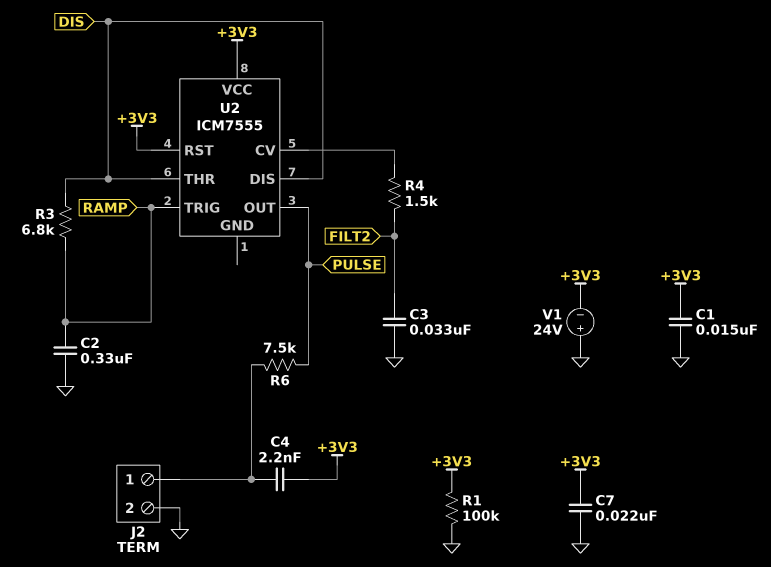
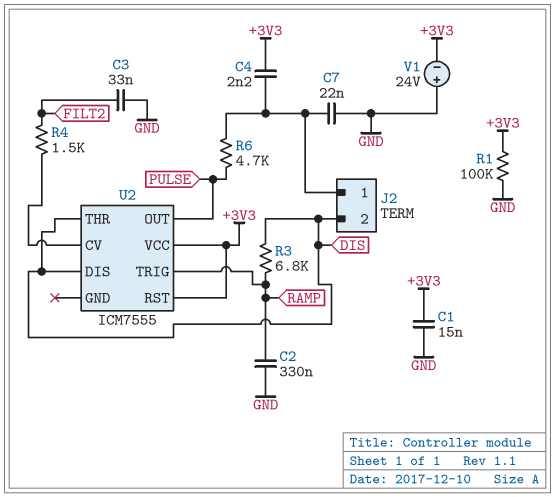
C7: 22nF (+3V3, GND) -> 22nF (GND, J2/1)
J2 pin 2: GND -> DIS
R6: 7.5k (J2/1, PULSE) -> 4.7k (J2/1, PULSE)

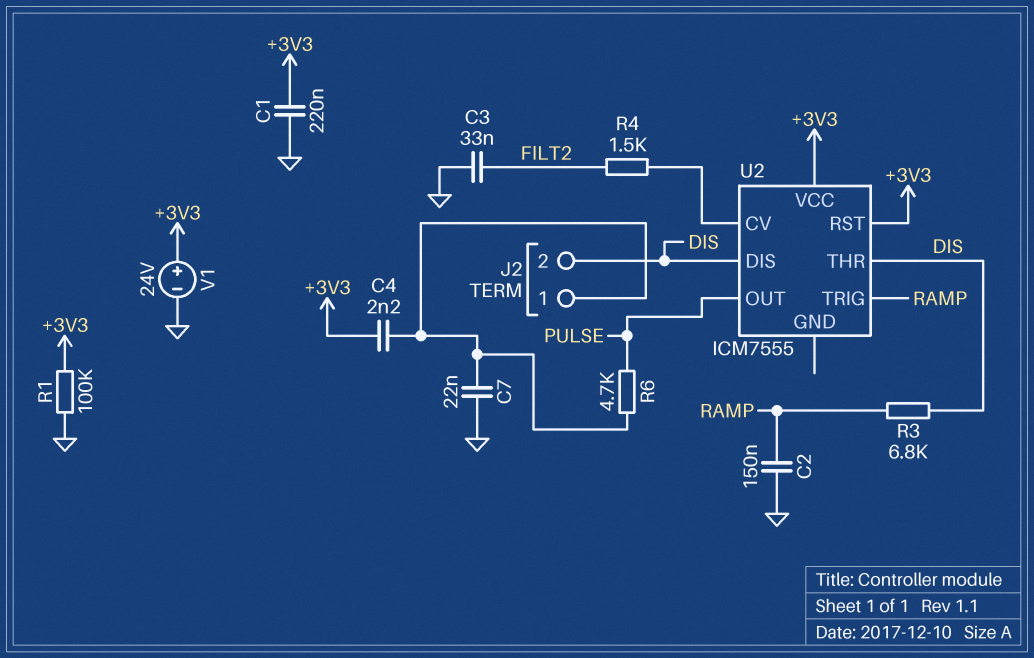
C1: 15nF (+3V3, GND) -> 220nF (+3V3, GND)
C2: 330nF (GND, RAMP) -> 150nF (GND, RAMP)
V1: 24V (plus GND, minus +3V3) -> 24V (plus +3V3, minus GND)

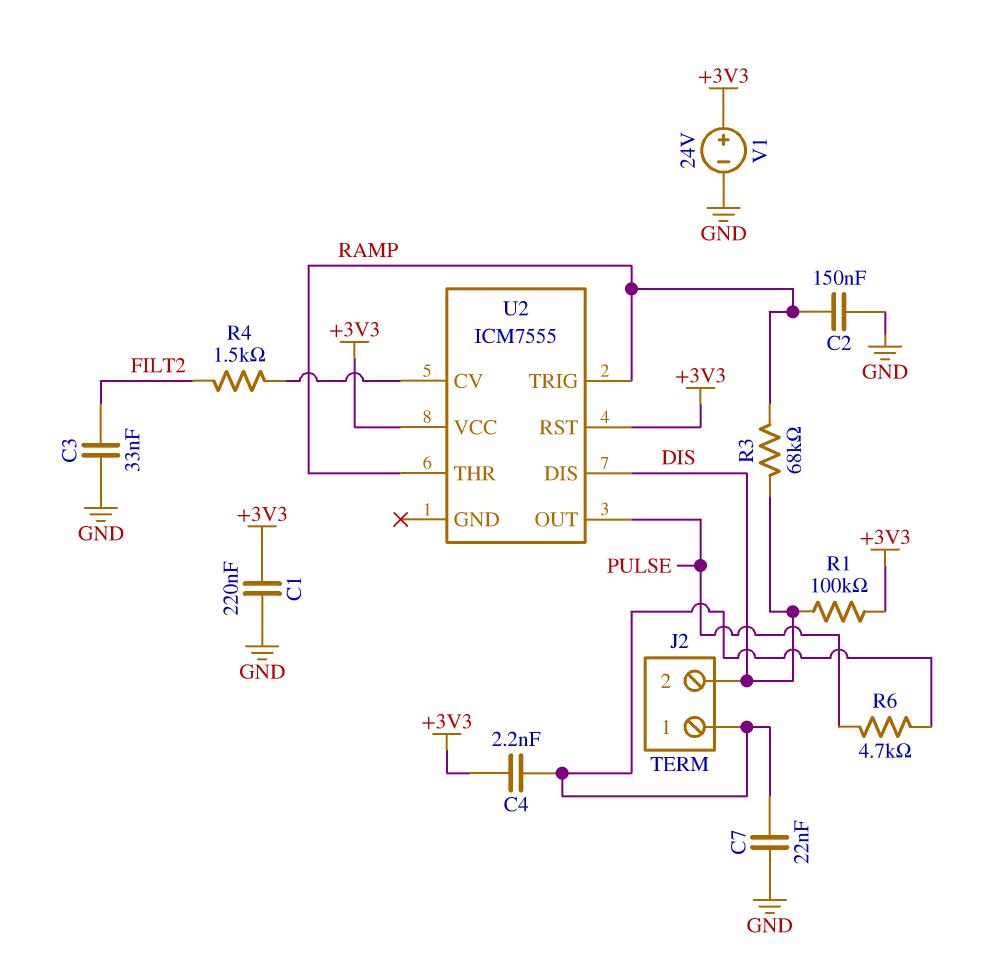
R1: 100k (+3V3, GND) -> 100k (+3V3, DIS)
R3: 6.8k (DIS, RAMP) -> 68k (DIS, RAMP)
U2 pin THR: DIS -> RAMP

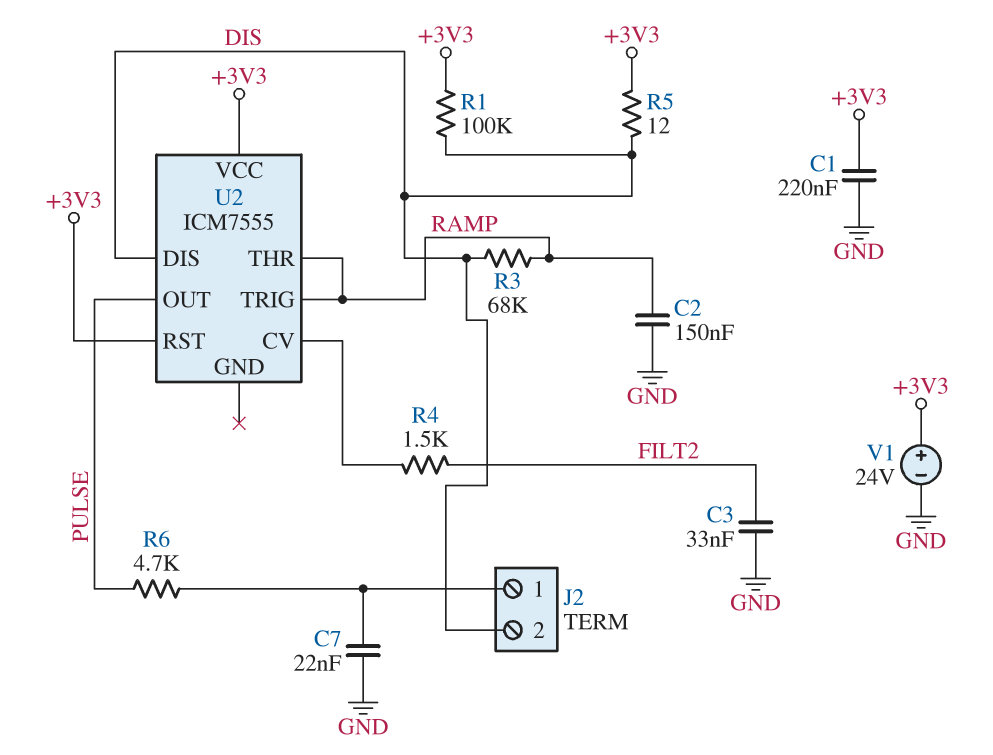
C4: 2.2nF (+3V3, J2/1) -> none
R5: none -> 12 (+3V3, DIS)

